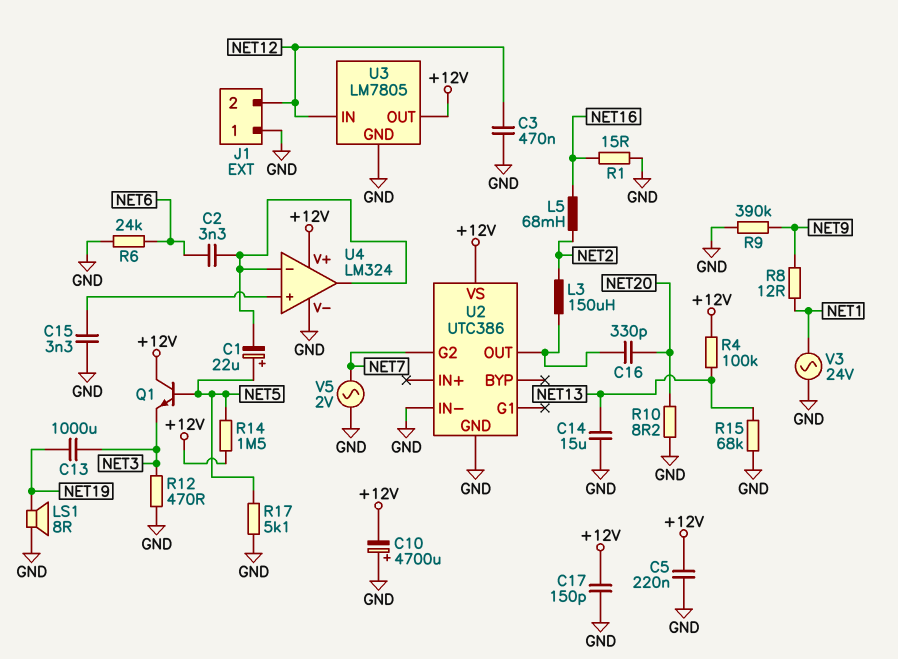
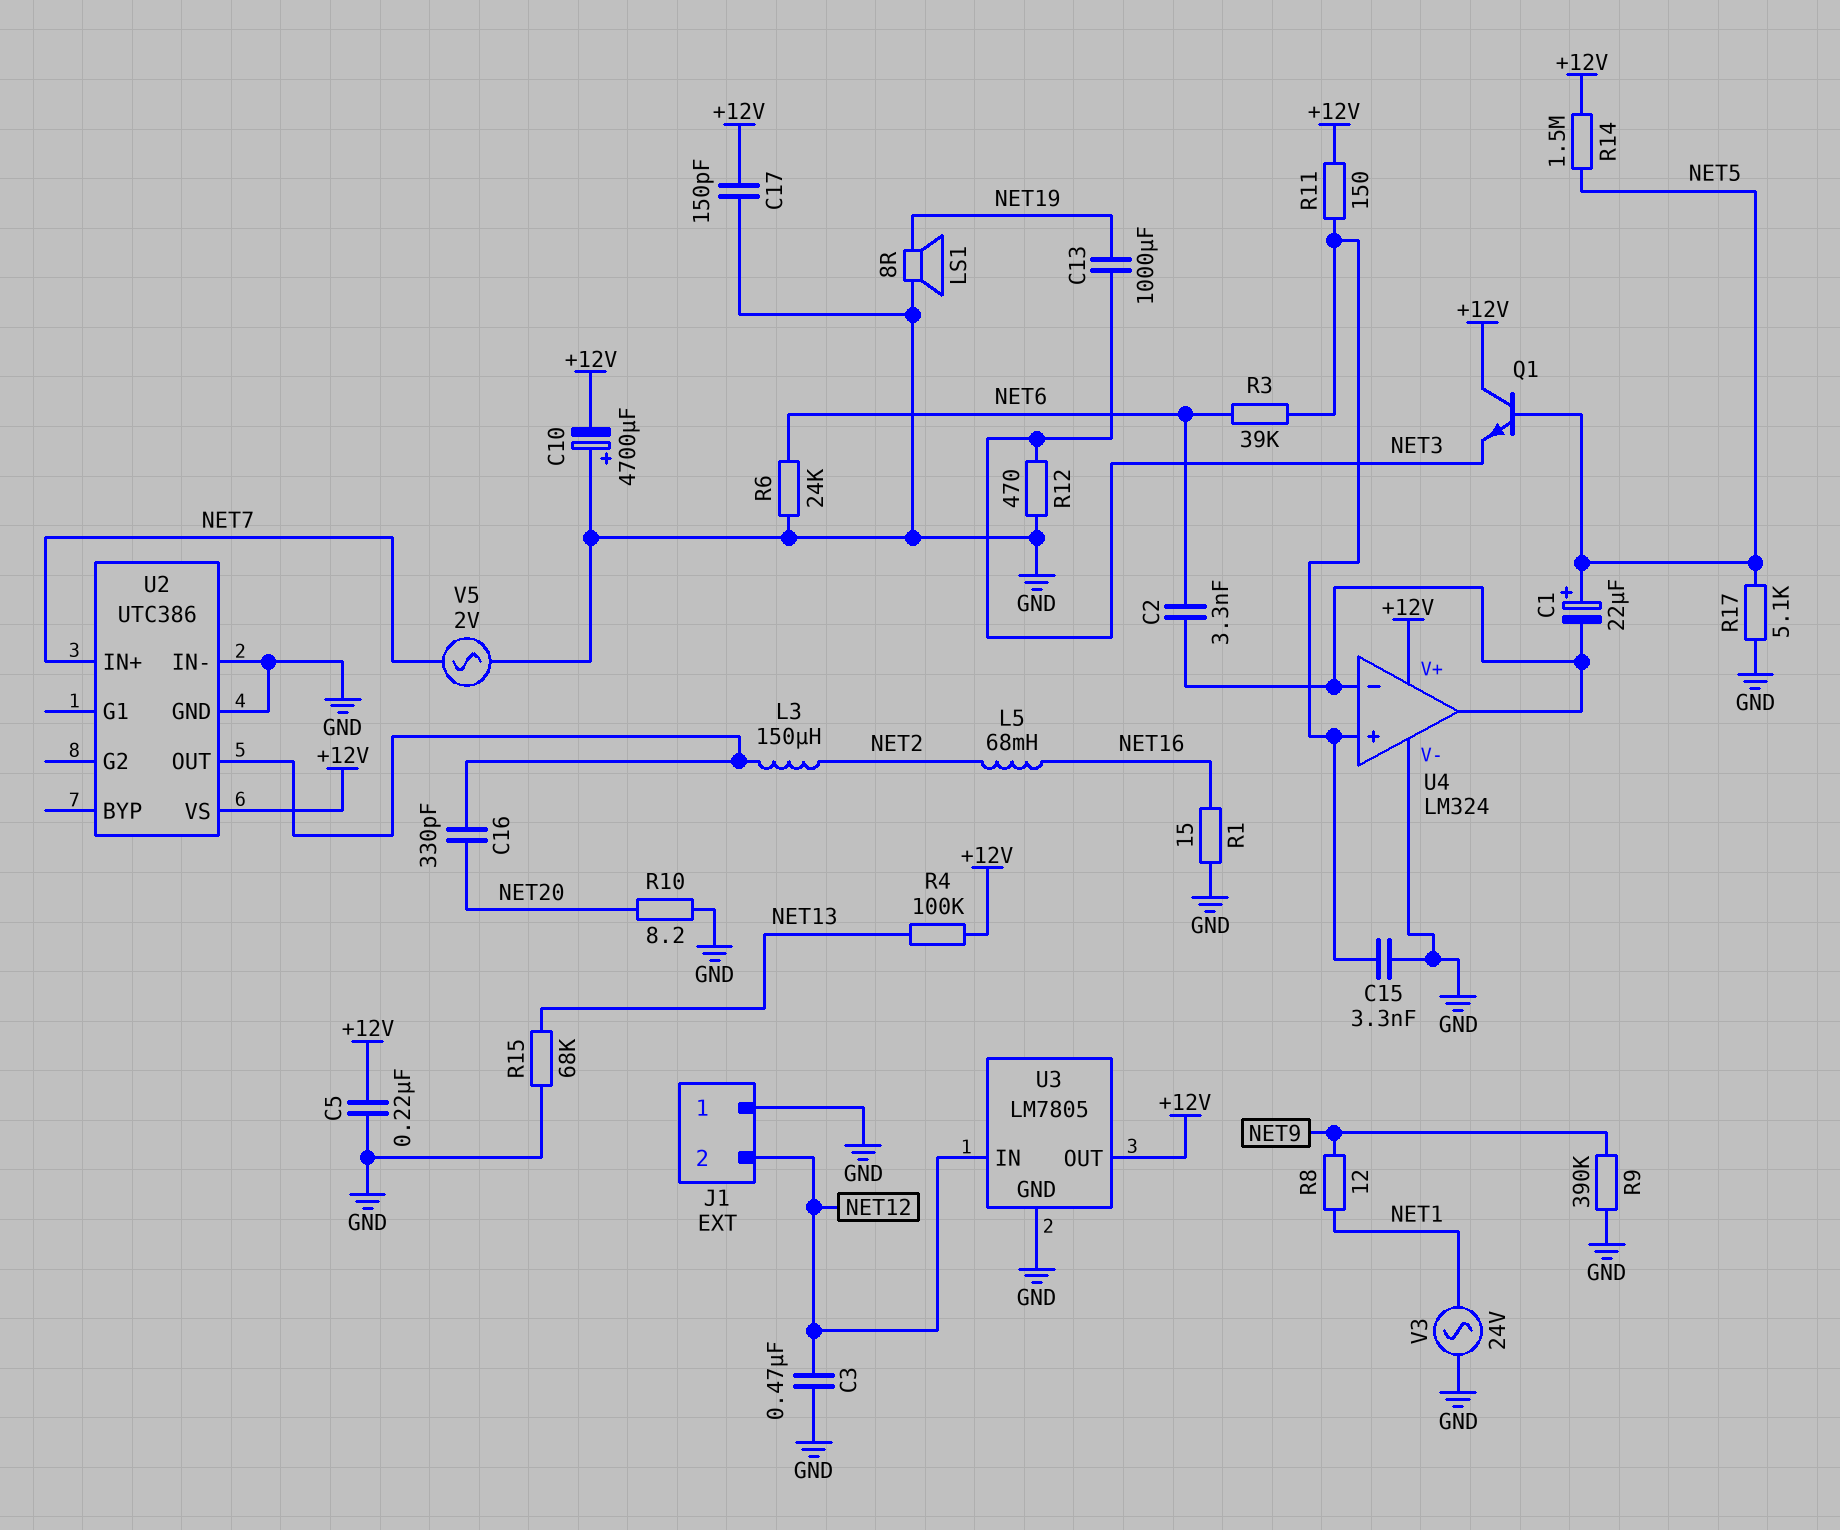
C14: 15uF (GND, NET13) -> none
R3: none -> 39k (NET6, U4/in+)
R11: none -> 150 (+12V, U4/in+)
U2 pin G2: NET7 -> none
U2 pin IN+: none -> NET7

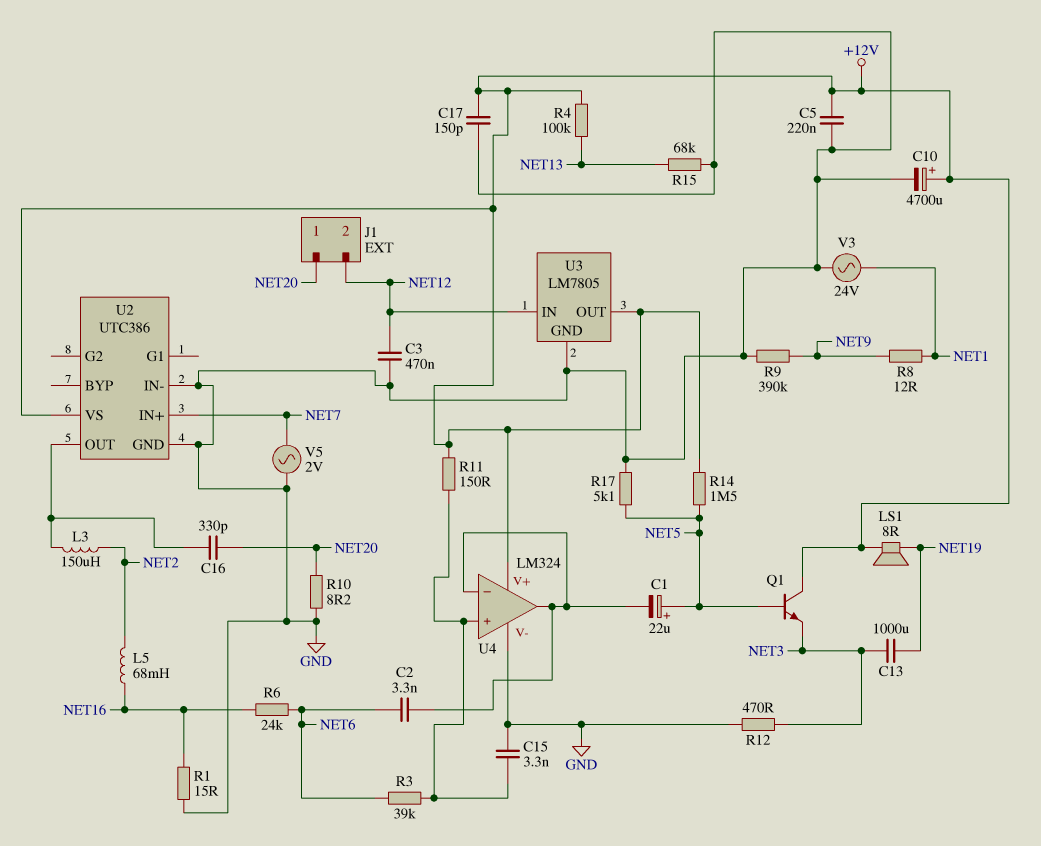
C10: 4700uF (plus GND, minus +12V) -> 4700uF (plus +12V, minus GND)
J1 pin 1: GND -> NET20
LS1: speaker 8R (GND, NET19) -> speaker 8R (+12V, NET19)
R6: 24k (GND, NET6) -> 24k (NET6, NET16)

